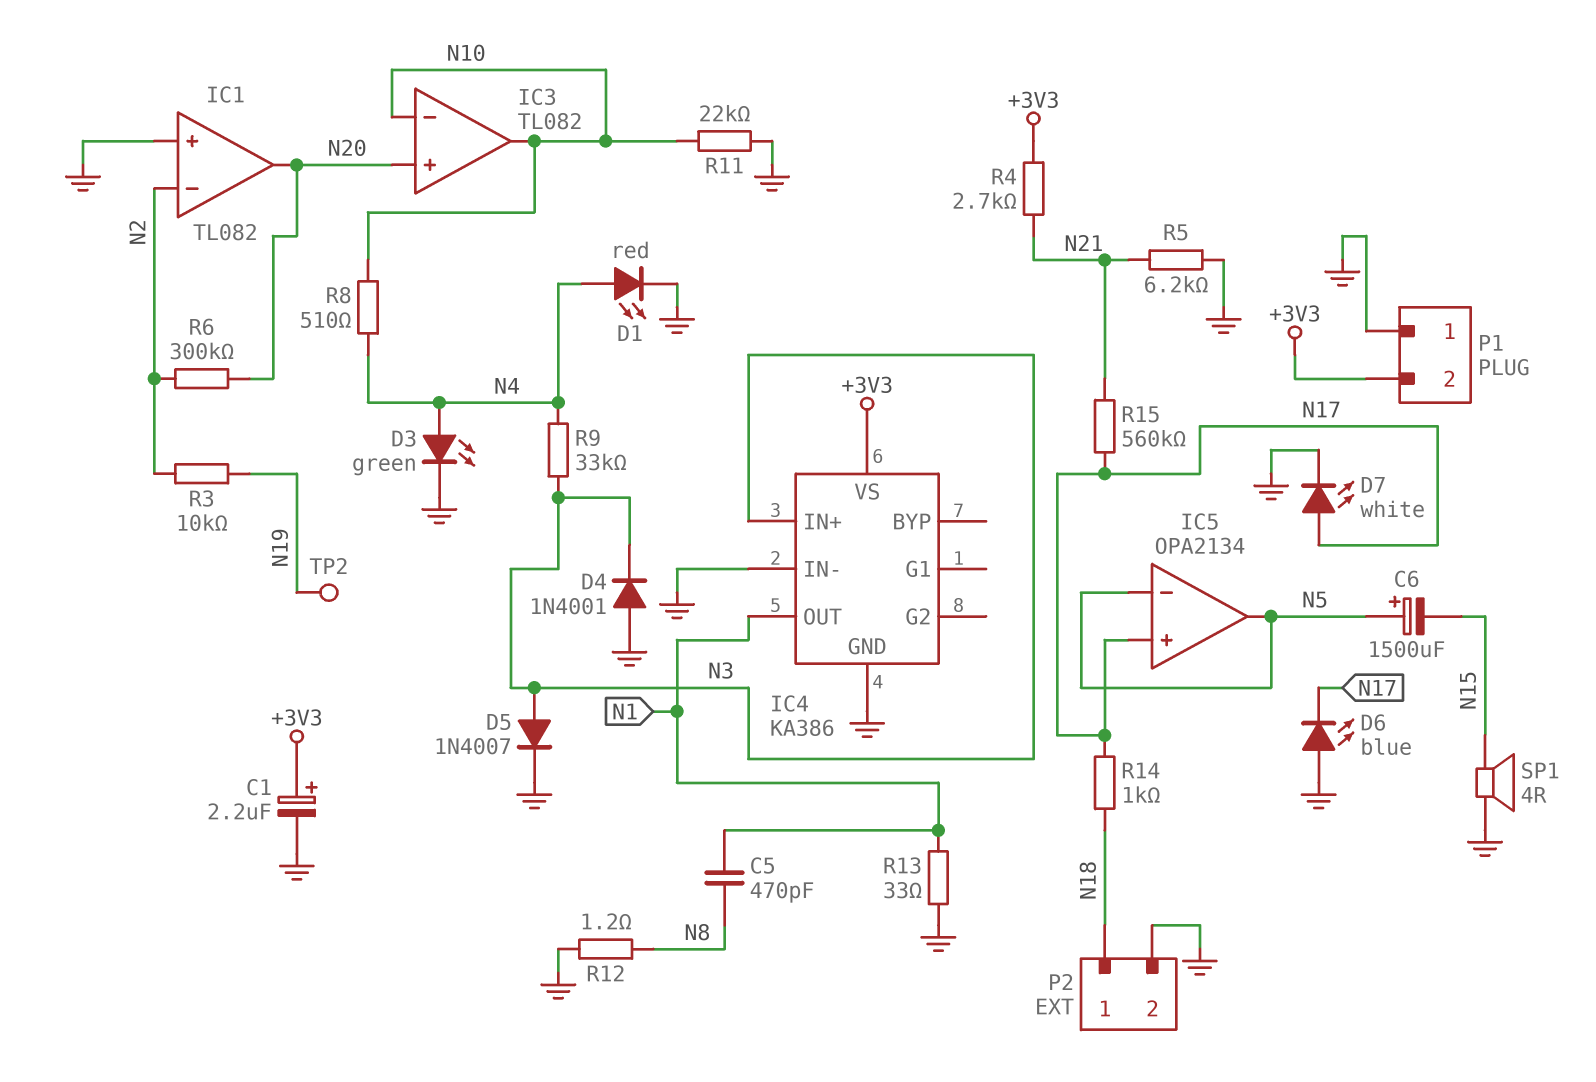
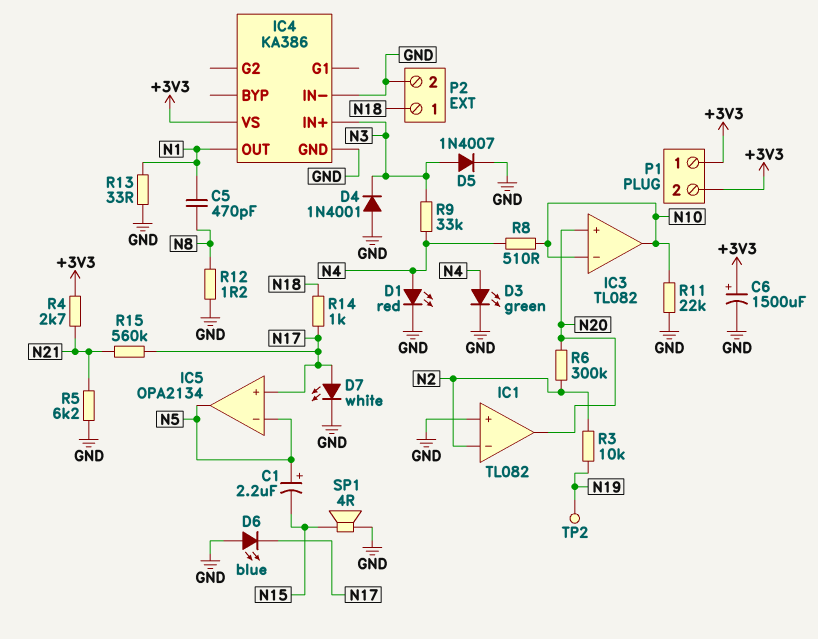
C1: 2.2uF (plus +3V3, minus GND) -> 2.2uF (plus N5, minus N15)
C6: 1500uF (plus N5, minus N15) -> 1500uF (plus +3V3, minus GND)
P1 pin 1: GND -> +3V3

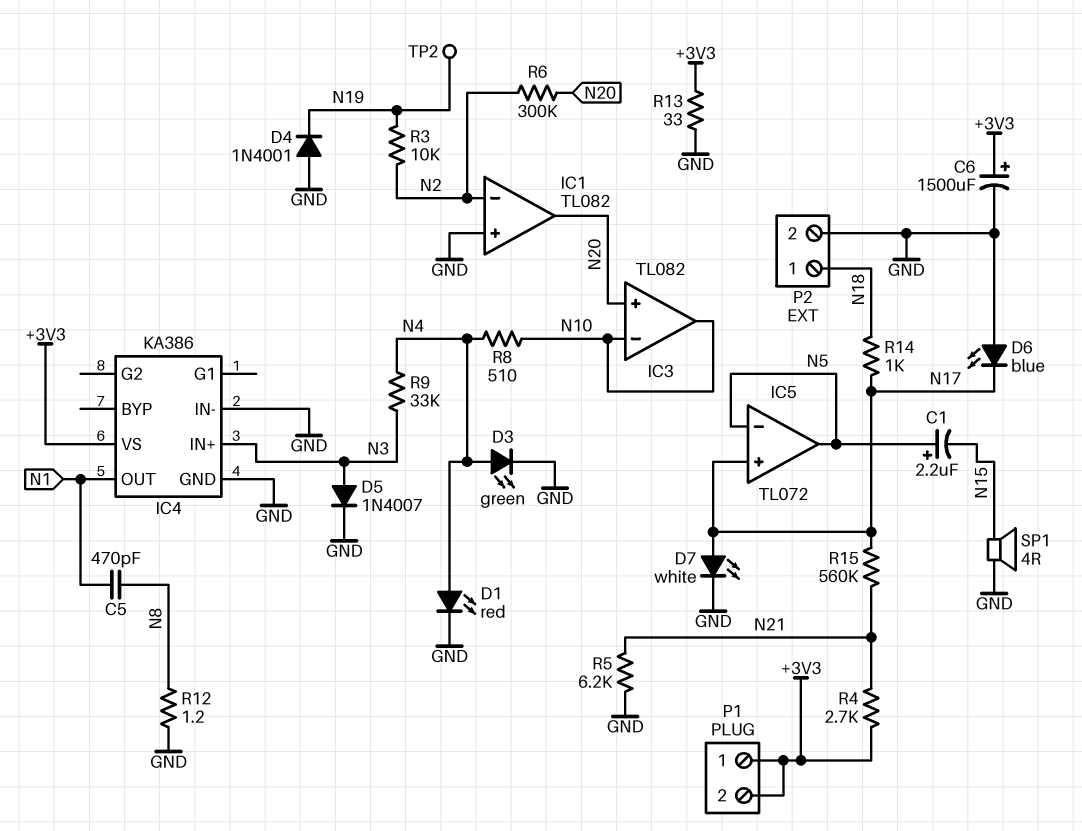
D4: diode 1N4001 (A GND, K N3) -> diode 1N4001 (A GND, K N19)
IC5: OPA2134 -> TL072
R11: 22k (GND, N10) -> none
R13: 33 (GND, N1) -> 33 (+3V3, GND)

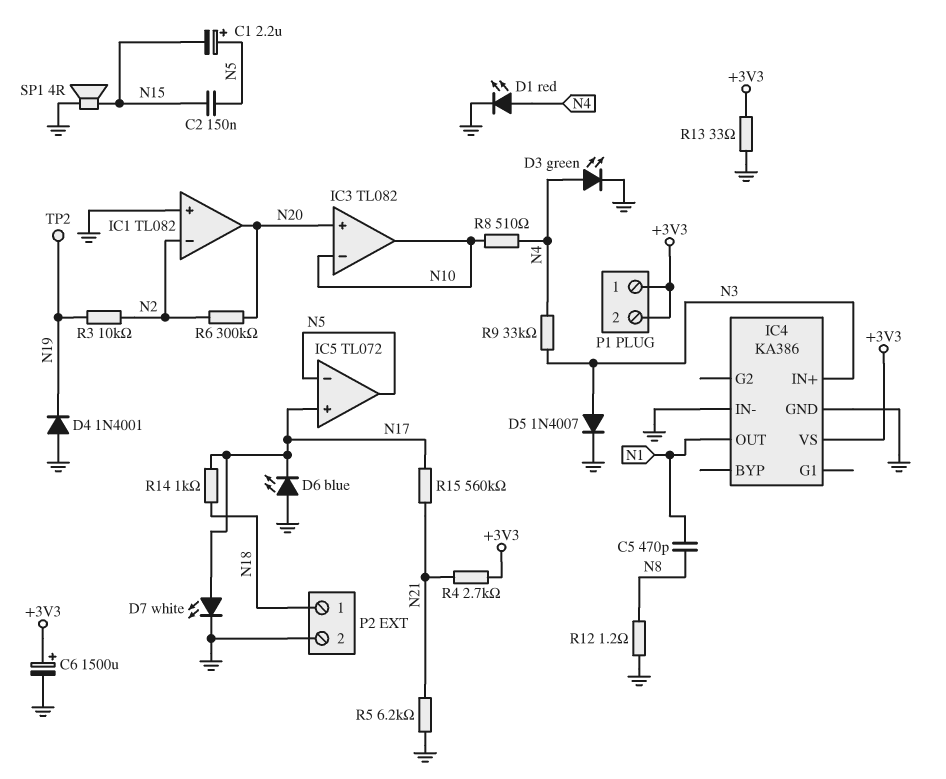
C2: none -> 150nF (N5, N15)

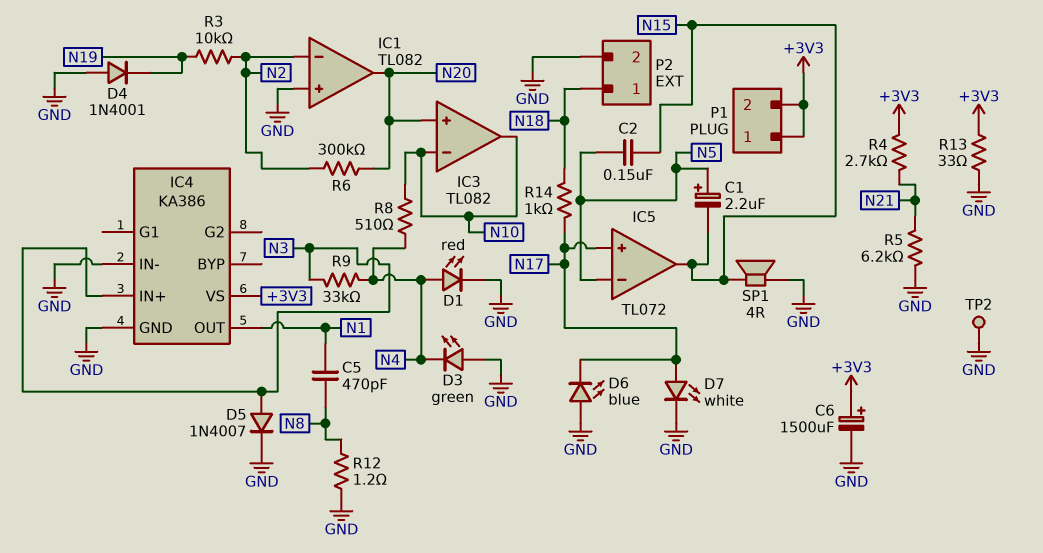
D3: LED green (A N4, K GND) -> LED green (A GND, K N4)
IC5 pin out: N5 -> N15
R15: 560k (N17, N21) -> none
TP2: test point (N19) -> test point (GND)

